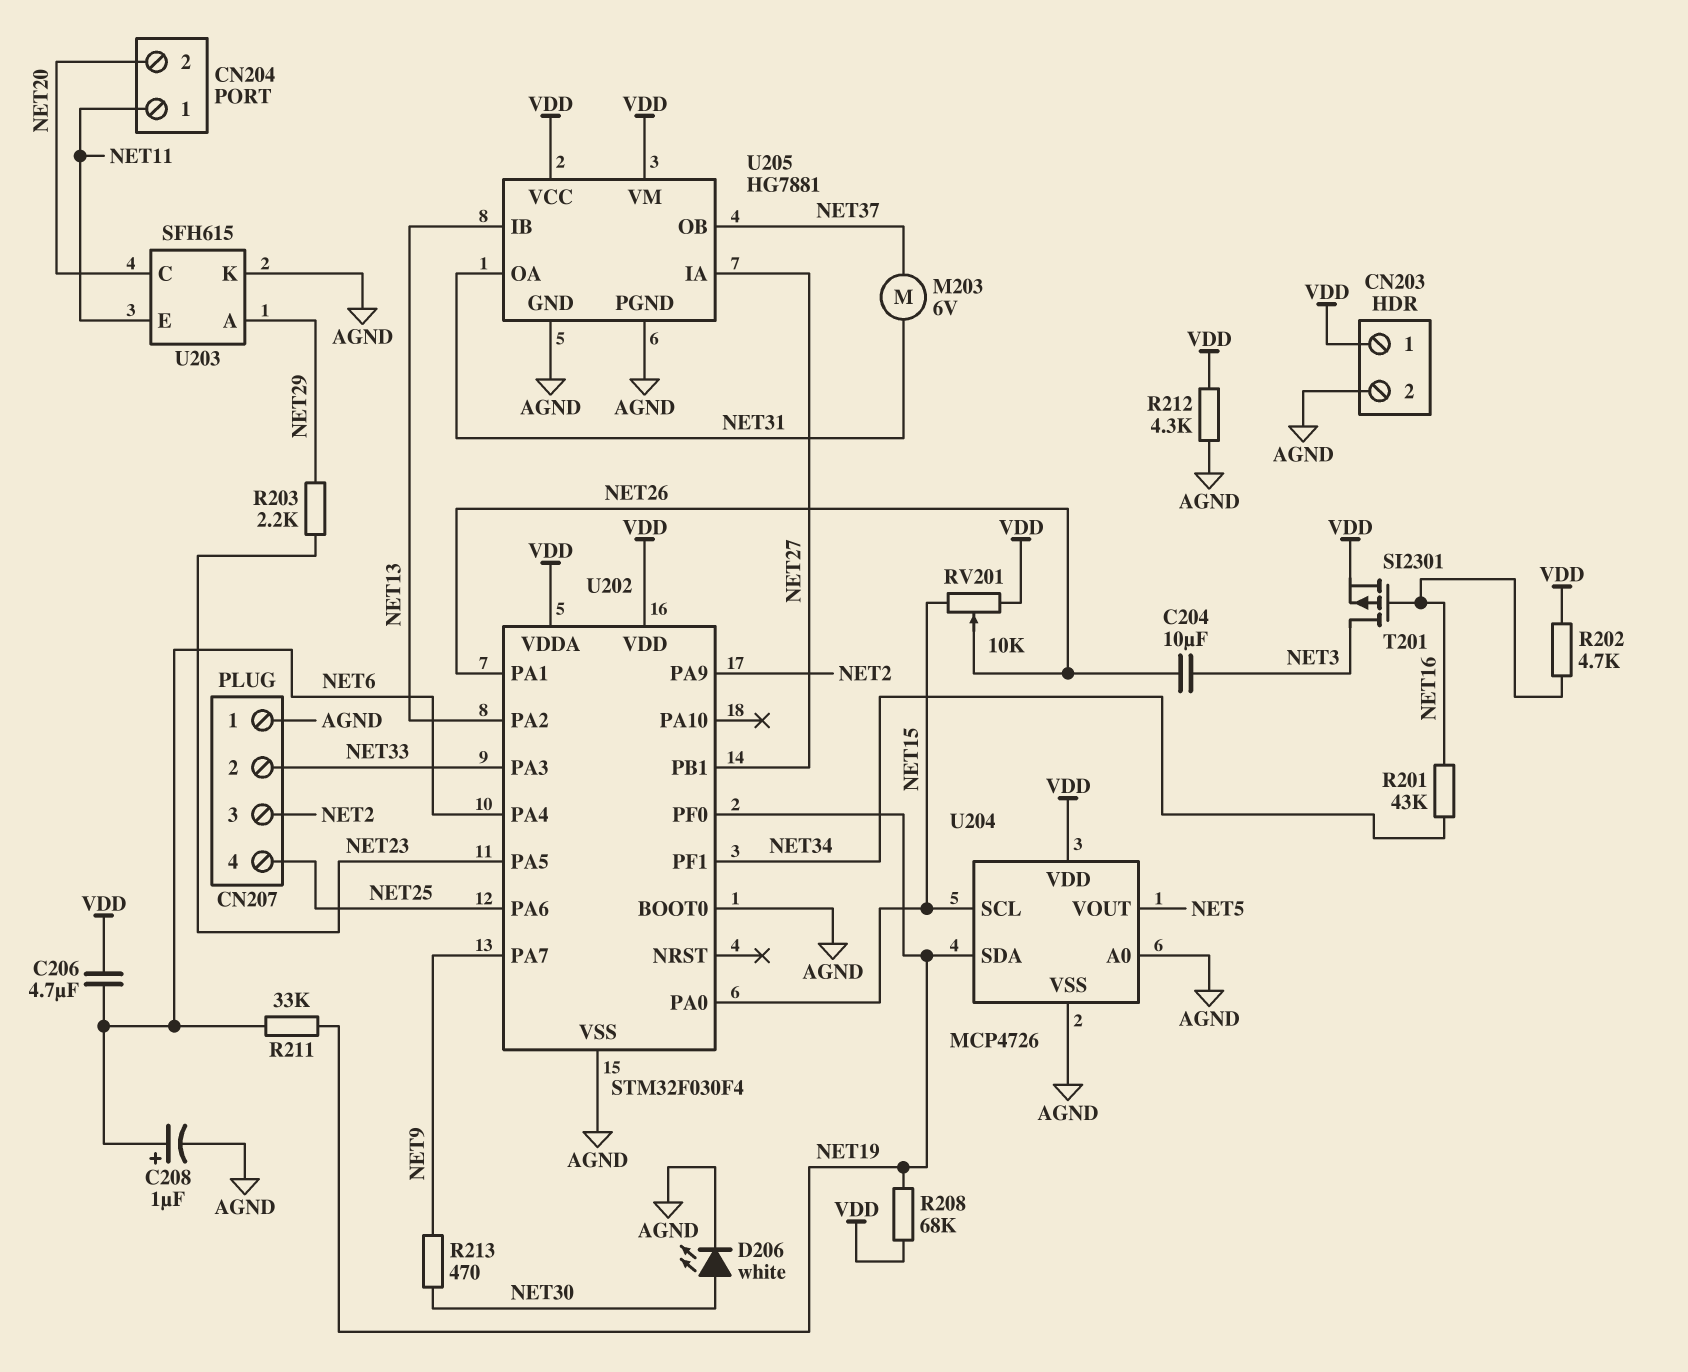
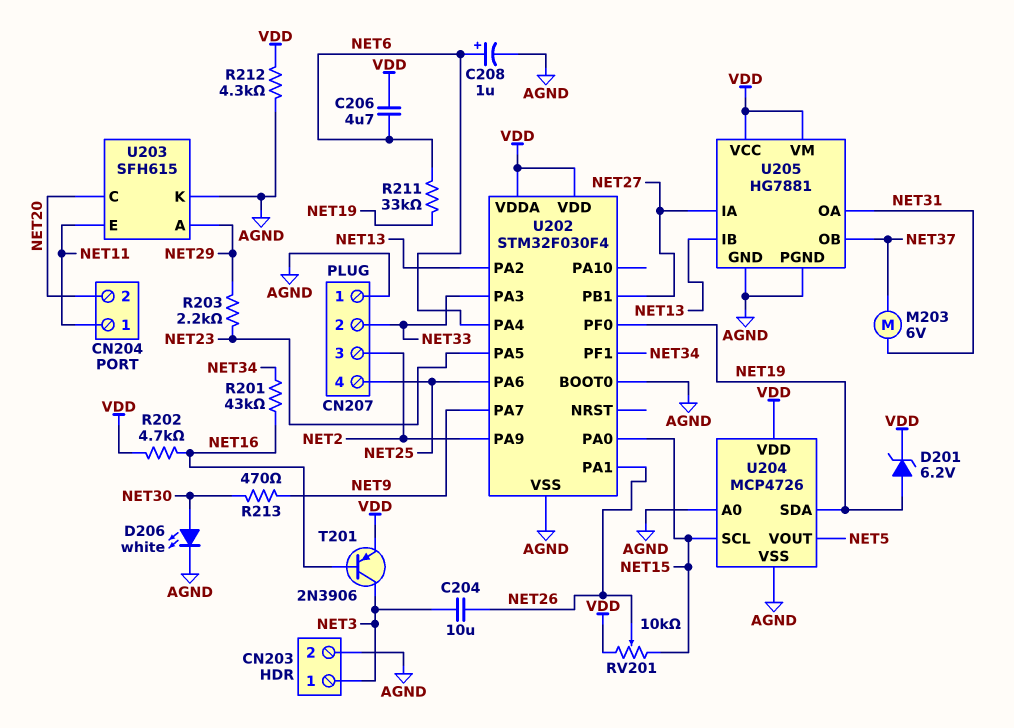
CN203 pin 1: VDD -> NET3
D201: none -> zener 6.2V (A NET19, K VDD)
R208: 68k (NET19, VDD) -> none
T201: PMOS SI2301 (G NET16, D NET3, S VDD) -> PNP 2N3906 (B NET16, C NET3, E VDD)

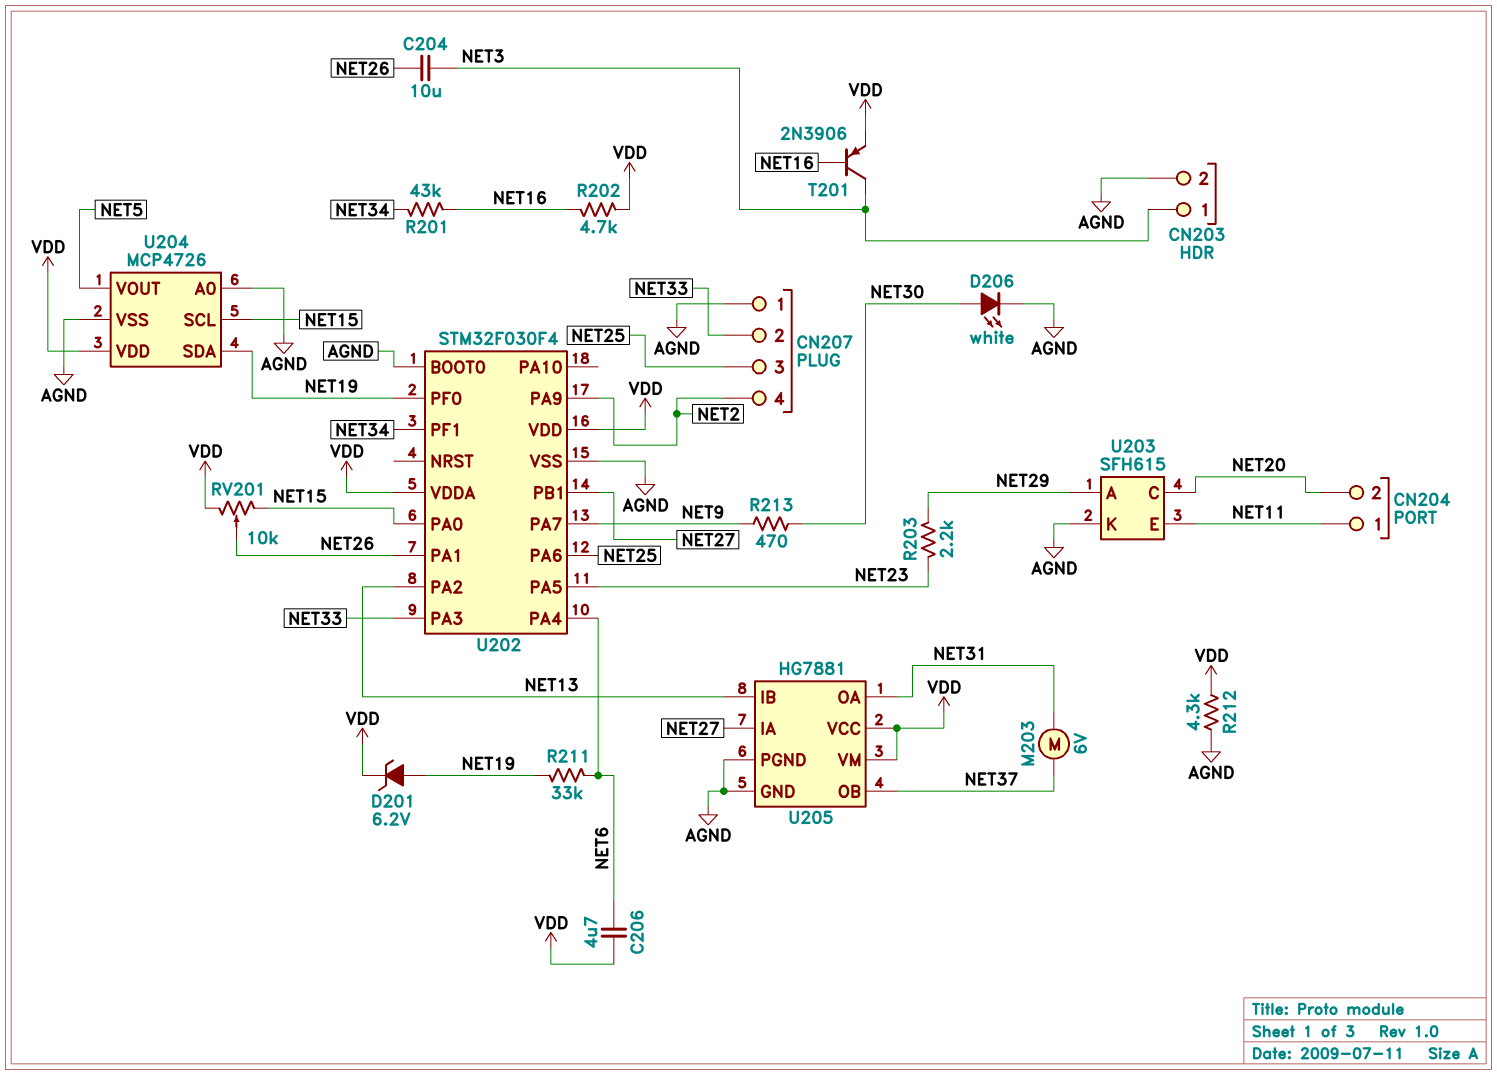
C208: 1uF (plus NET6, minus AGND) -> none
CN207 pin 3: NET2 -> NET25
CN207 pin 4: NET25 -> NET2

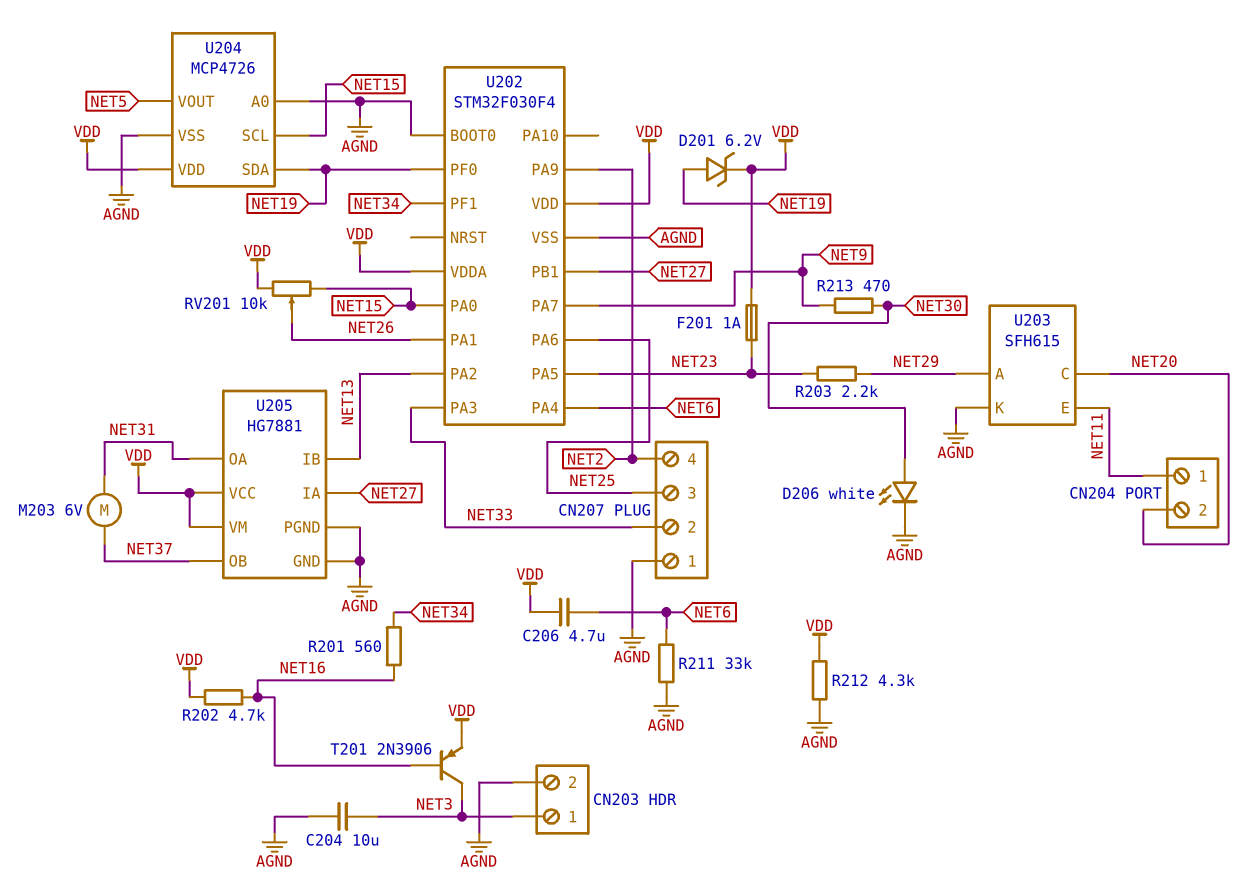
C204: 10uF (NET3, NET26) -> 10uF (AGND, NET3)
F201: none -> 1A (NET23, VDD)
R201: 43k (NET16, NET34) -> 560 (NET16, NET34)
R211: 33k (NET6, NET19) -> 33k (AGND, NET6)

